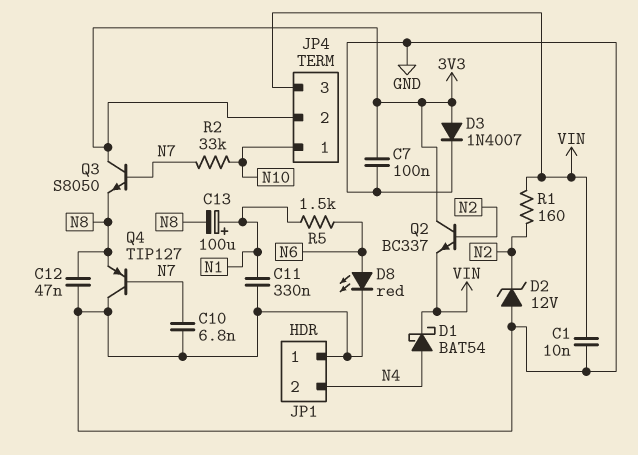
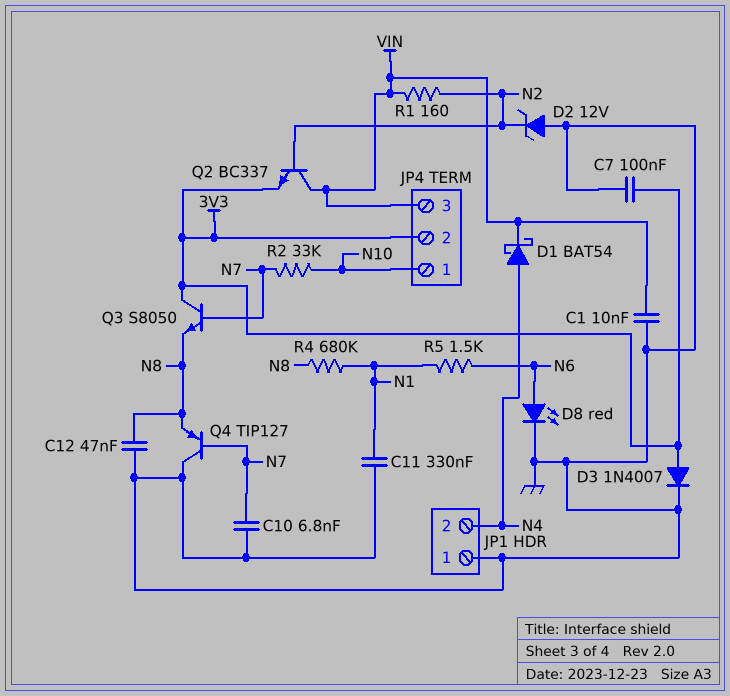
C13: 100uF (plus N1, minus N8) -> none
Q2: NPN BC337 (B N2, C 3V3, E VIN) -> NPN BC337 (B N2, C VIN, E 3V3)
R4: none -> 680k (N1, N8)

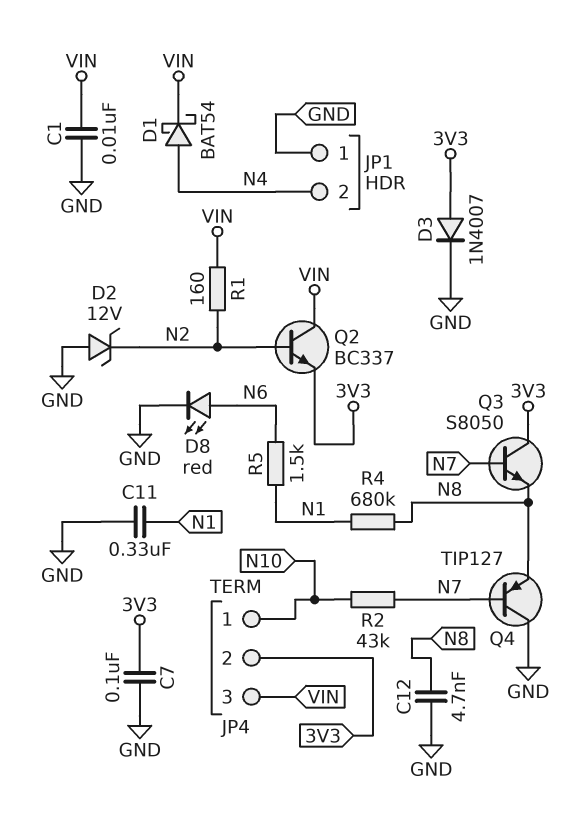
C10: 6.8nF (GND, N7) -> none
C12: 47nF (GND, N8) -> 4.7nF (GND, N8)
R2: 33k (N7, N10) -> 43k (N7, N10)

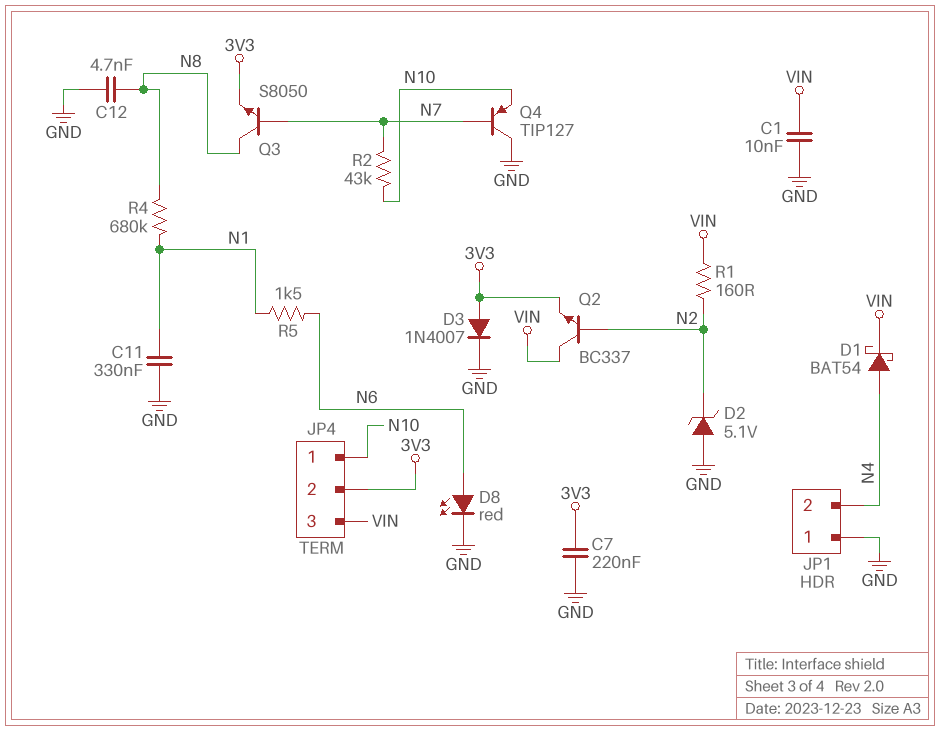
C7: 100nF (3V3, GND) -> 220nF (3V3, GND)
D2: zener 12V (A GND, K N2) -> zener 5.1V (A GND, K N2)
Q3: NPN S8050 (B N7, C 3V3, E N8) -> NPN S8050 (B N7, C N8, E 3V3)
Q4: PNP TIP127 (B N7, C GND, E N8) -> PNP TIP127 (B N7, C GND, E N10)

